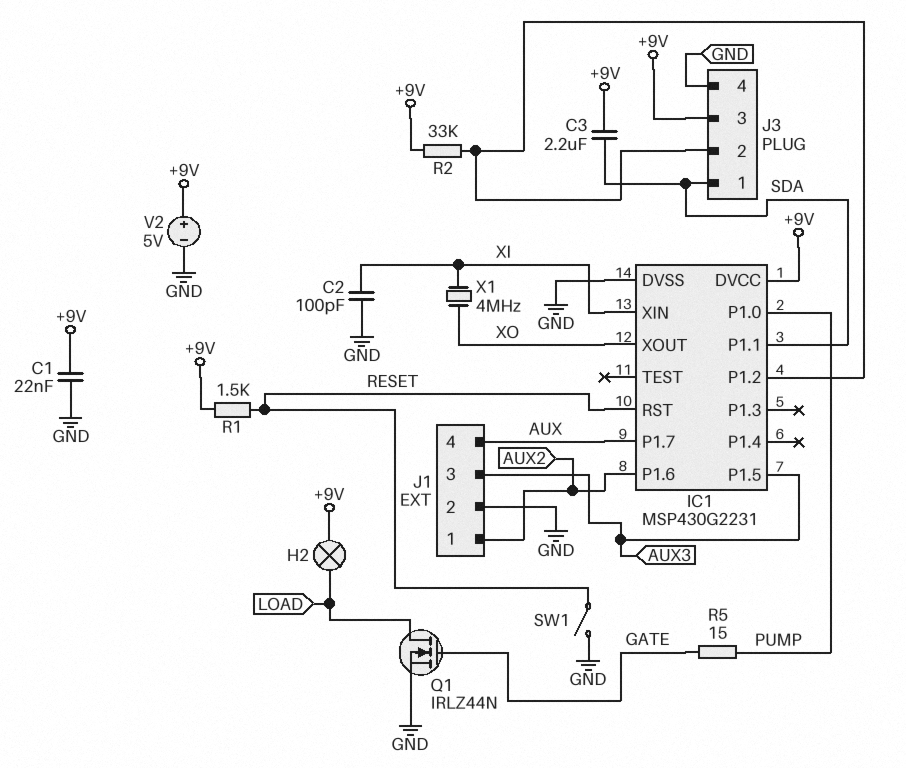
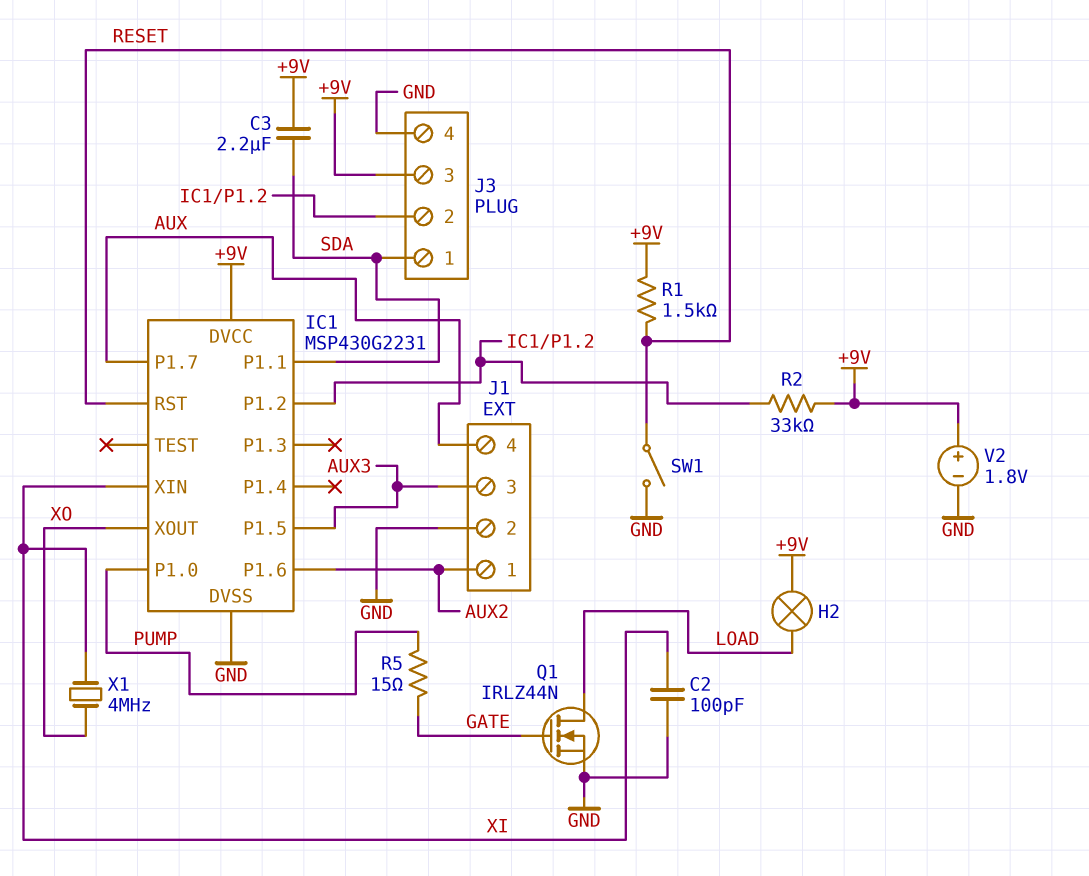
C1: 22nF (+9V, GND) -> none
V2: 5V (plus +9V, minus GND) -> 1.8V (plus +9V, minus GND)

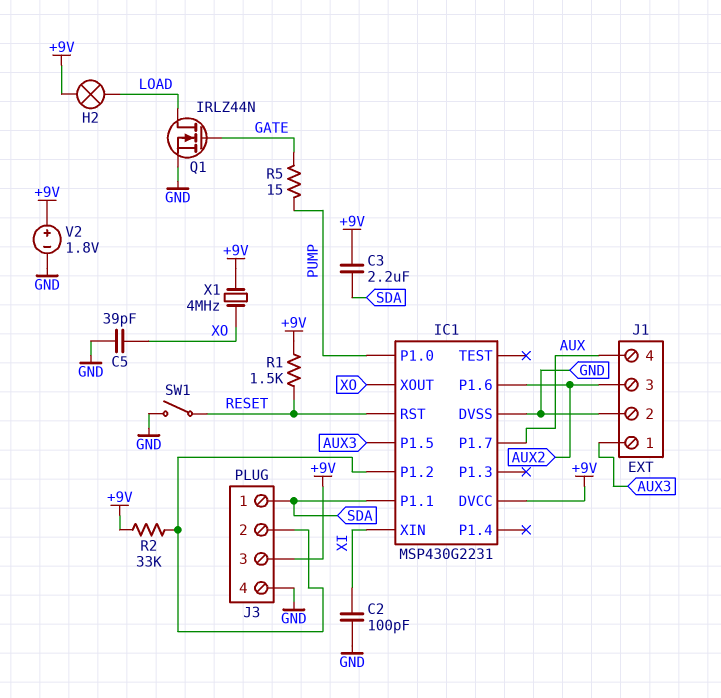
C5: none -> 39pF (GND, XO)
J1 pin 1: AUX2 -> AUX3
J1 pin 3: AUX3 -> AUX2
X1: 4MHz (XI, XO) -> 4MHz (+9V, XO)

